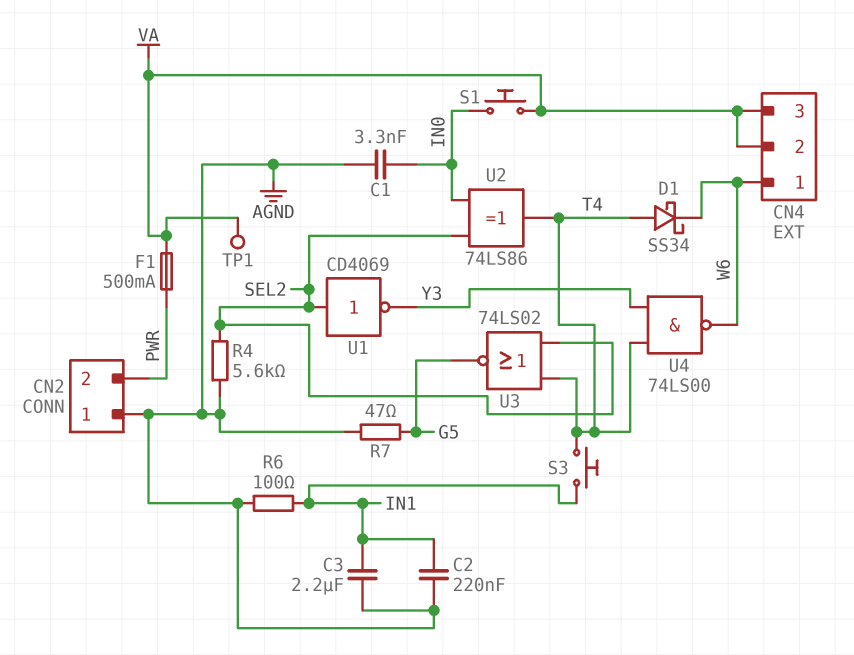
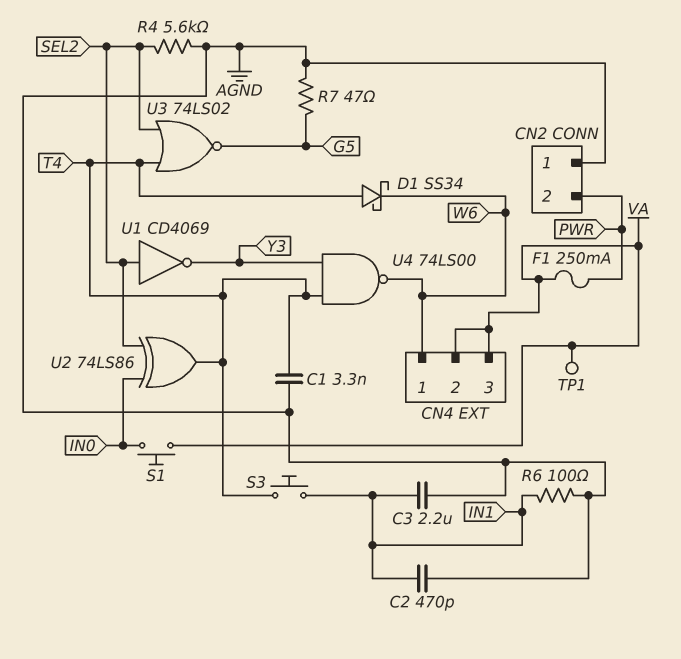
C1: 3.3nF (AGND, IN0) -> 3.3nF (AGND, T4)
C2: 220nF (AGND, IN1) -> 470pF (AGND, IN1)
F1: 500mA (PWR, VA) -> 250mA (PWR, VA)

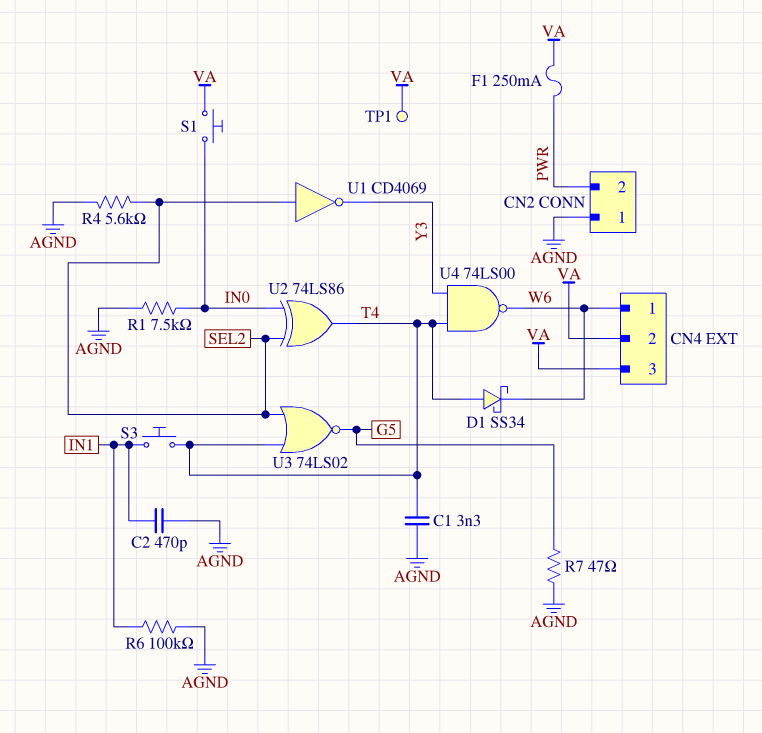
C3: 2.2uF (AGND, IN1) -> none
R1: none -> 7.5k (AGND, IN0)
R6: 100 (AGND, IN1) -> 100k (AGND, IN1)

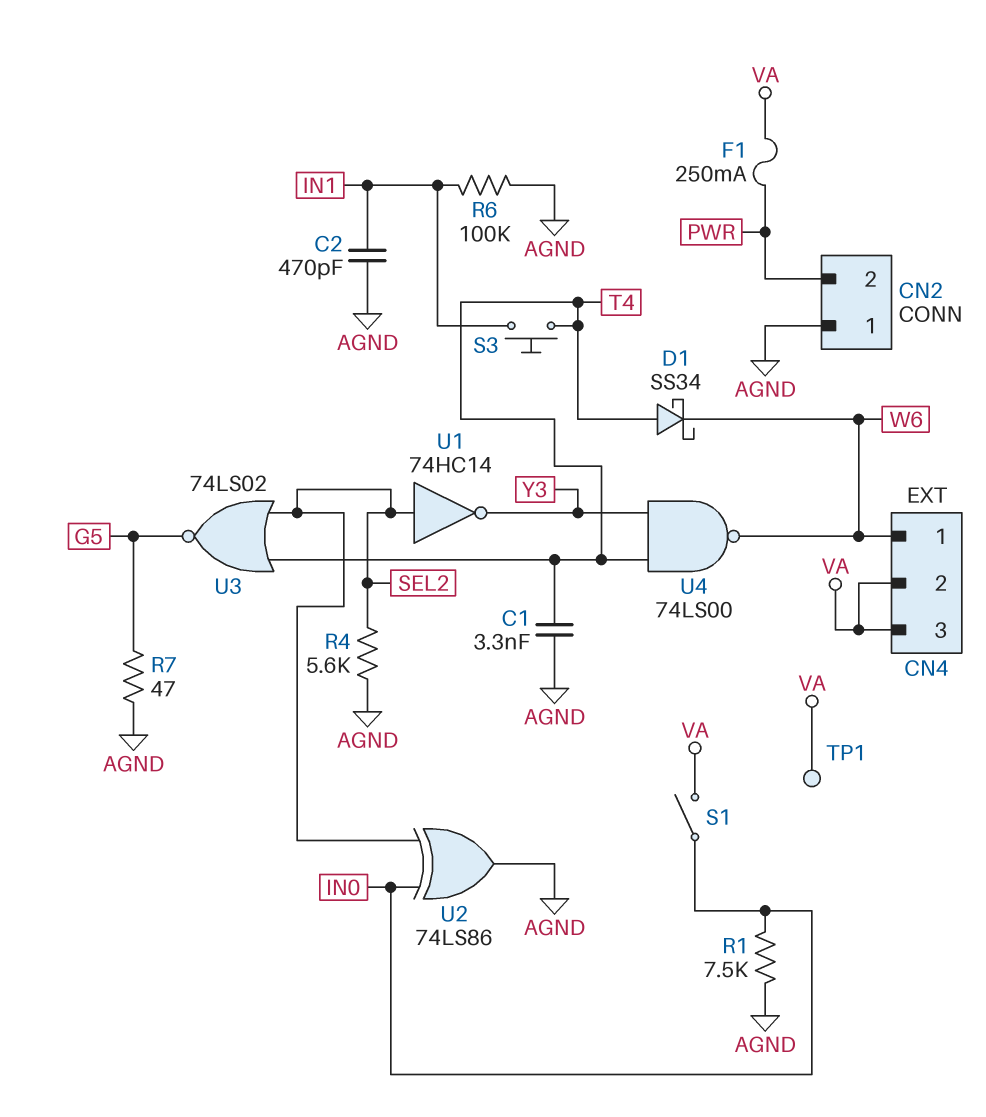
S1: button (IN0, VA) -> switch (IN0, VA)
U1: NOT CD4069 (in SEL2, out Y3) -> NOT 74HC14 (in SEL2, out Y3)
U2: XOR 74LS86 (in IN0, in SEL2, out T4) -> XOR 74LS86 (in IN0, in SEL2, out AGND)

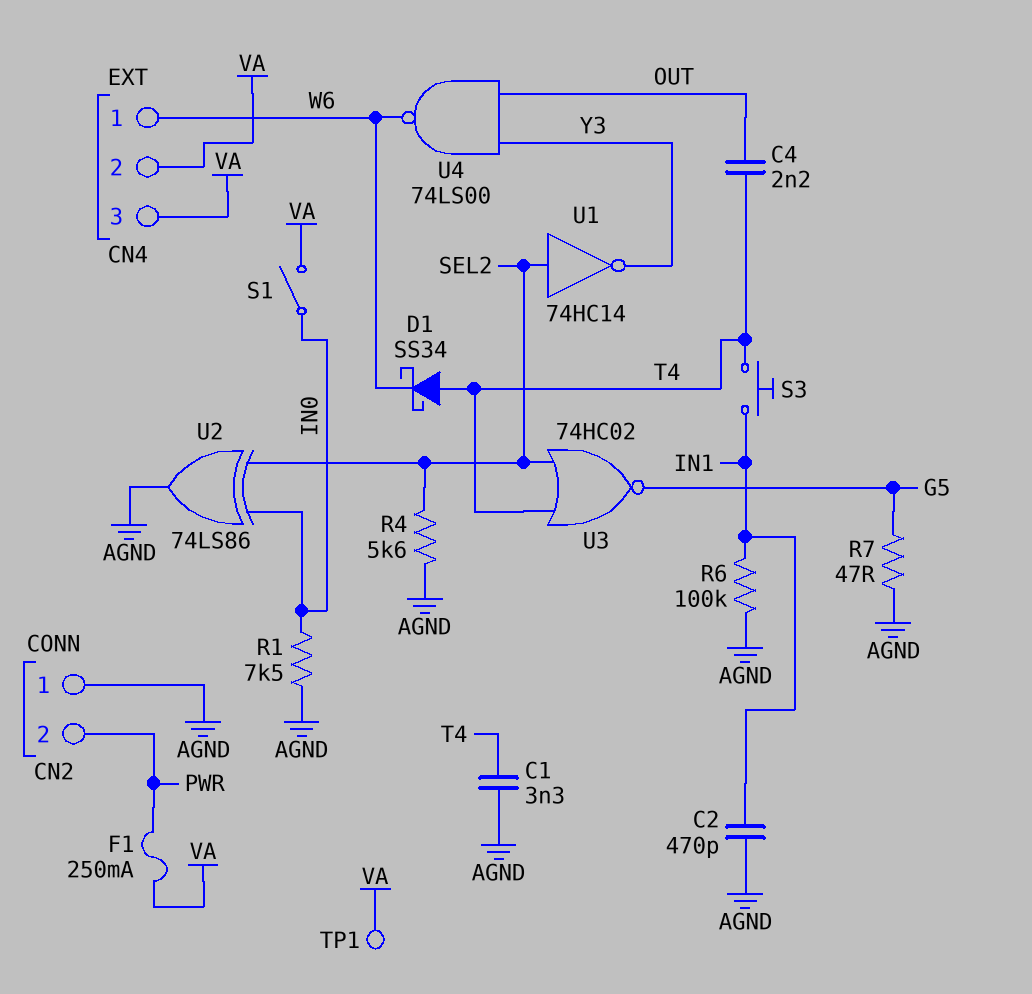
C4: none -> 2.2nF (OUT, T4)
U3: NOR 74LS02 (in SEL2, in T4, out G5) -> NOR 74HC02 (in SEL2, in T4, out G5)
U4: NAND 74LS00 (in T4, in Y3, out W6) -> NAND 74LS00 (in OUT, in Y3, out W6)

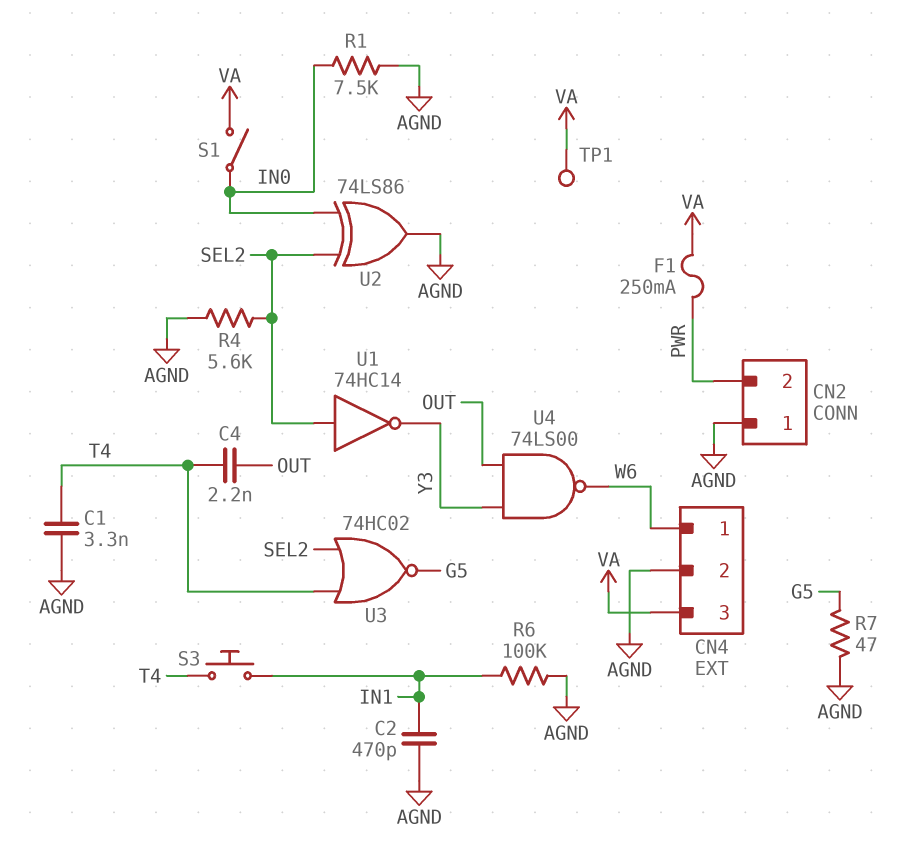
CN4 pin 2: VA -> AGND
D1: schottky SS34 (A T4, K W6) -> none

